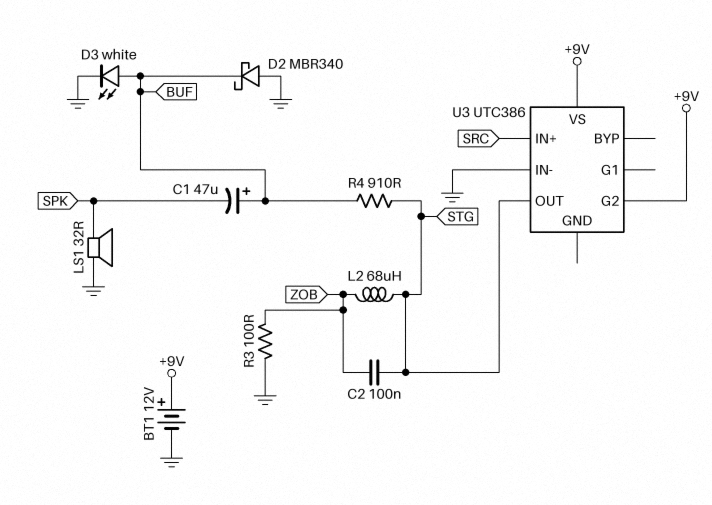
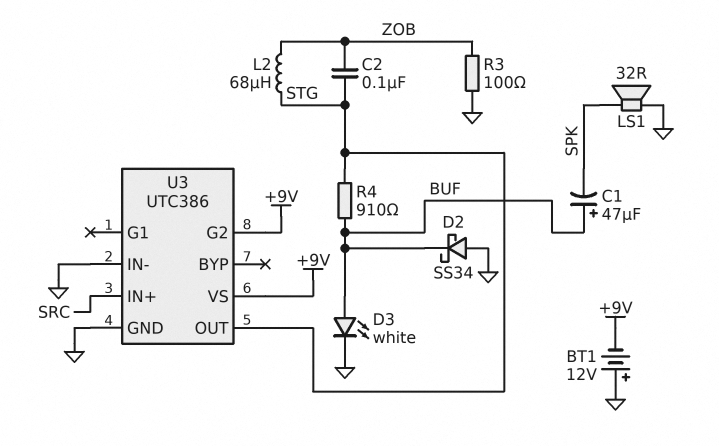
BT1: 12V (plus +9V, minus GND) -> 12V (plus GND, minus +9V)
D2: schottky MBR340 (A GND, K BUF) -> schottky SS34 (A GND, K BUF)
U3 pin GND: none -> GND

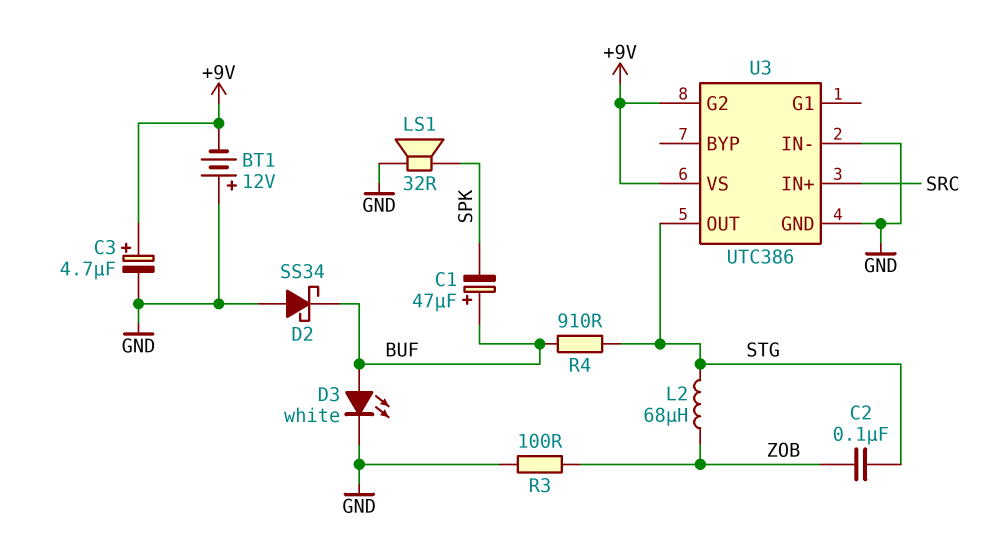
C3: none -> 4.7uF (plus +9V, minus GND)

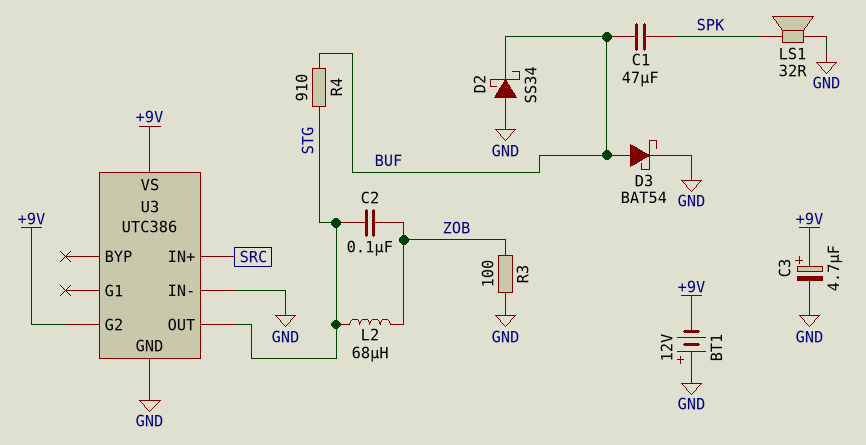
C1: 47uF (plus BUF, minus SPK) -> 47uF (BUF, SPK)
D3: LED white (A BUF, K GND) -> schottky BAT54 (A BUF, K GND)

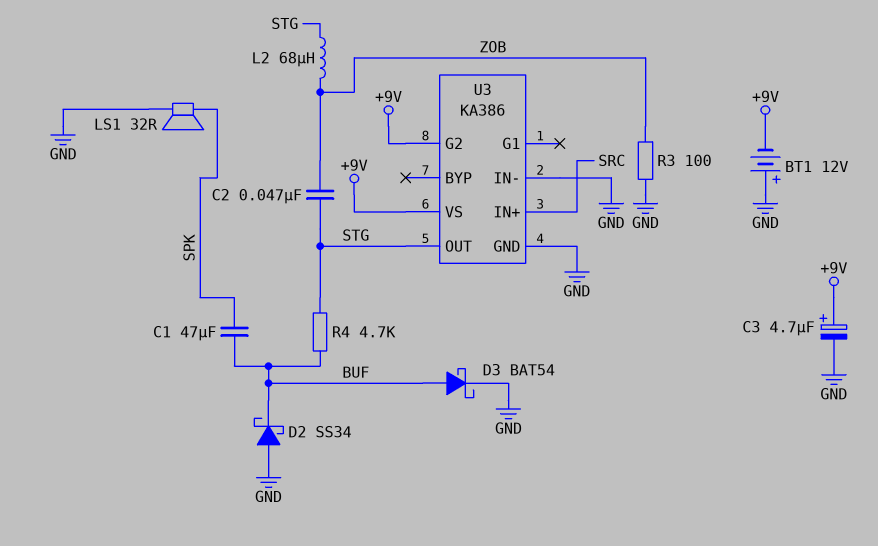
C2: 100nF (STG, ZOB) -> 47nF (STG, ZOB)
R4: 910 (BUF, STG) -> 4.7k (BUF, STG)
U3: UTC386 -> KA386

